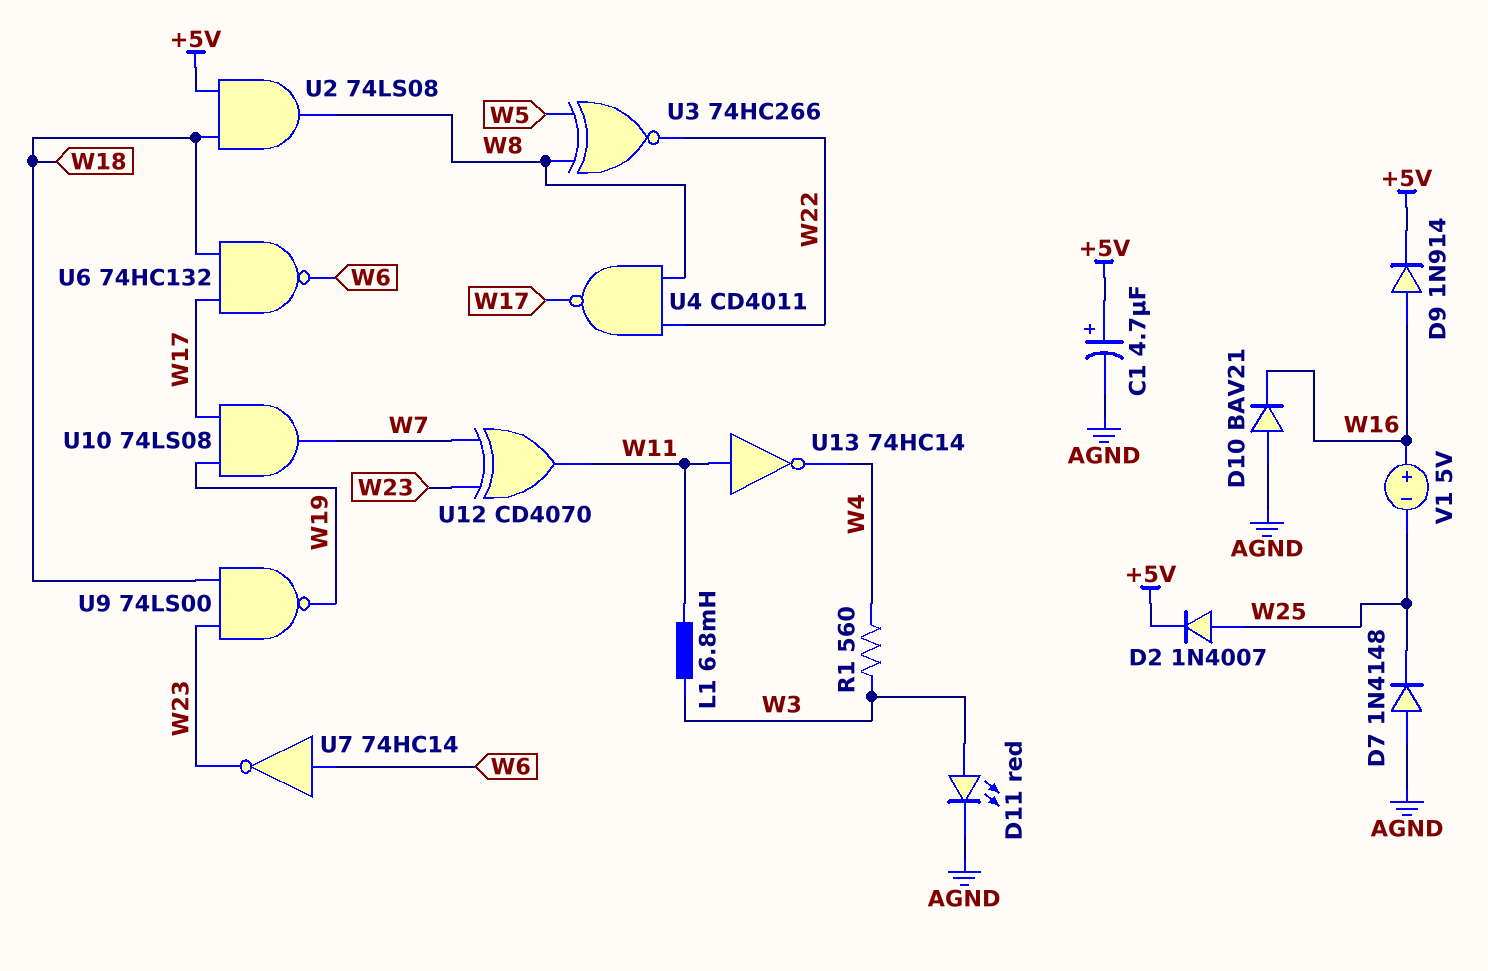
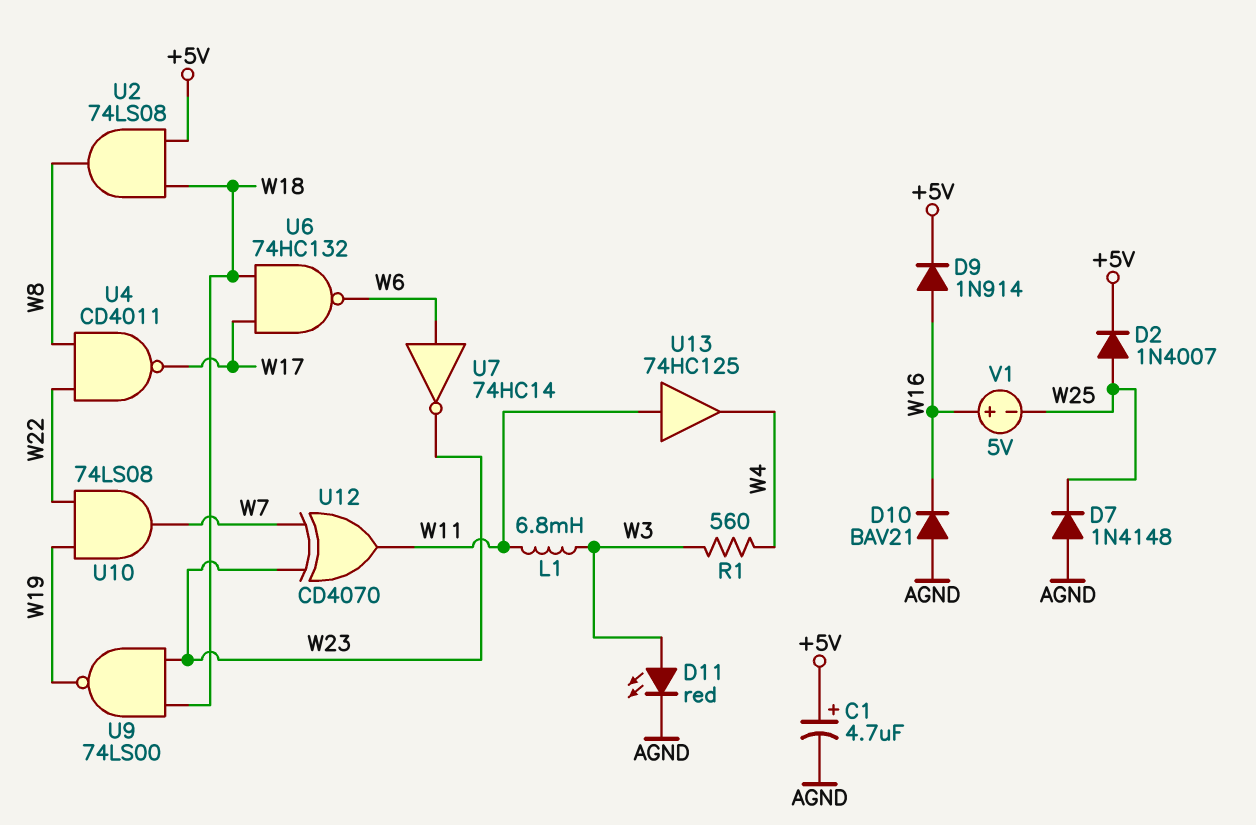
U3: XNOR 74HC266 (in W5, in W8, out W22) -> none
U10: AND 74LS08 (in W17, in W19, out W7) -> AND 74LS08 (in W19, in W22, out W7)
U13: NOT 74HC14 (in W11, out W4) -> buffer 74HC125 (in W11, out W4)

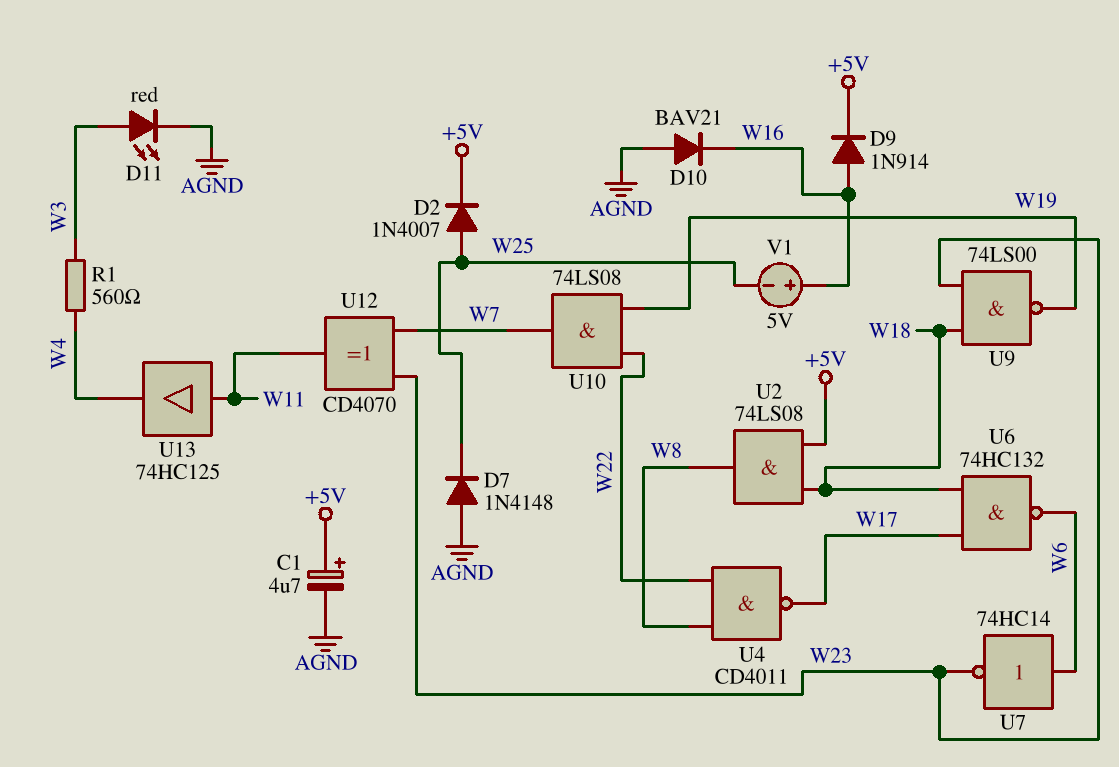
L1: 6.8mH (W3, W11) -> none

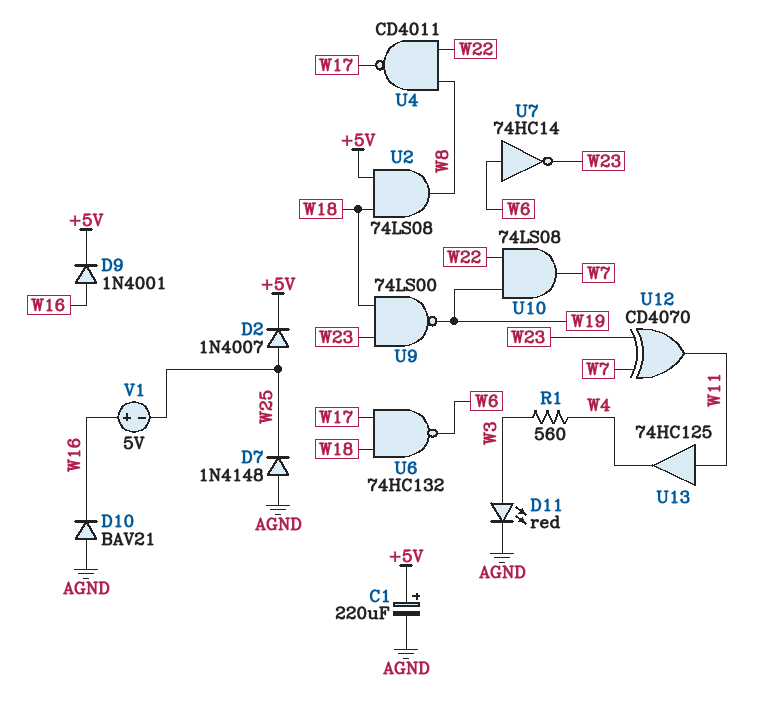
C1: 4.7uF (plus +5V, minus AGND) -> 220uF (plus +5V, minus AGND)
D9: diode 1N914 (A W16, K +5V) -> diode 1N4001 (A W16, K +5V)

